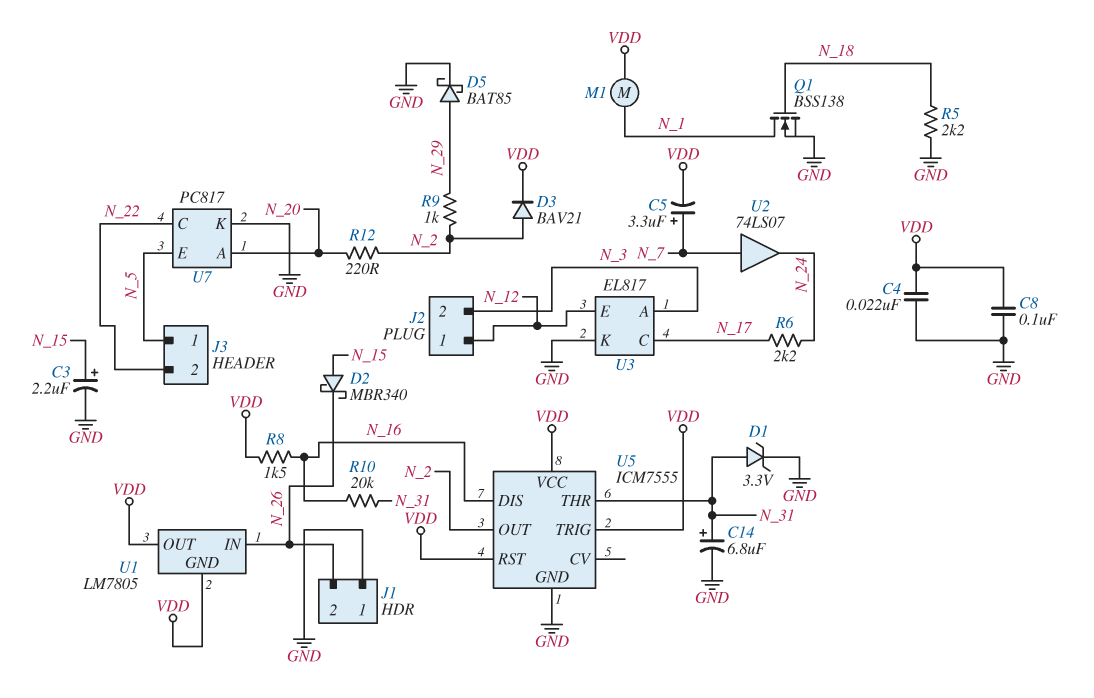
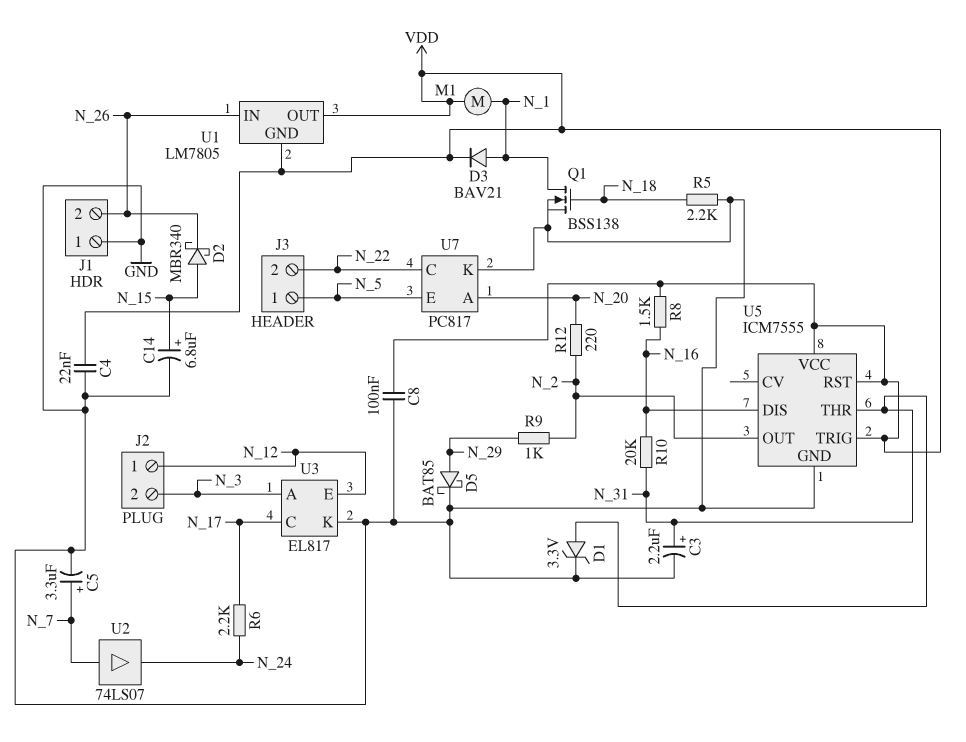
C3: 2.2uF (plus N_15, minus GND) -> 2.2uF (plus N_31, minus GND)
C5: 3.3uF (plus N_7, minus VDD) -> 3.3uF (plus N_7, minus GND)
C14: 6.8uF (plus N_31, minus GND) -> 6.8uF (plus N_15, minus GND)
D3: diode BAV21 (A N_2, K VDD) -> diode BAV21 (A N_1, K VDD)

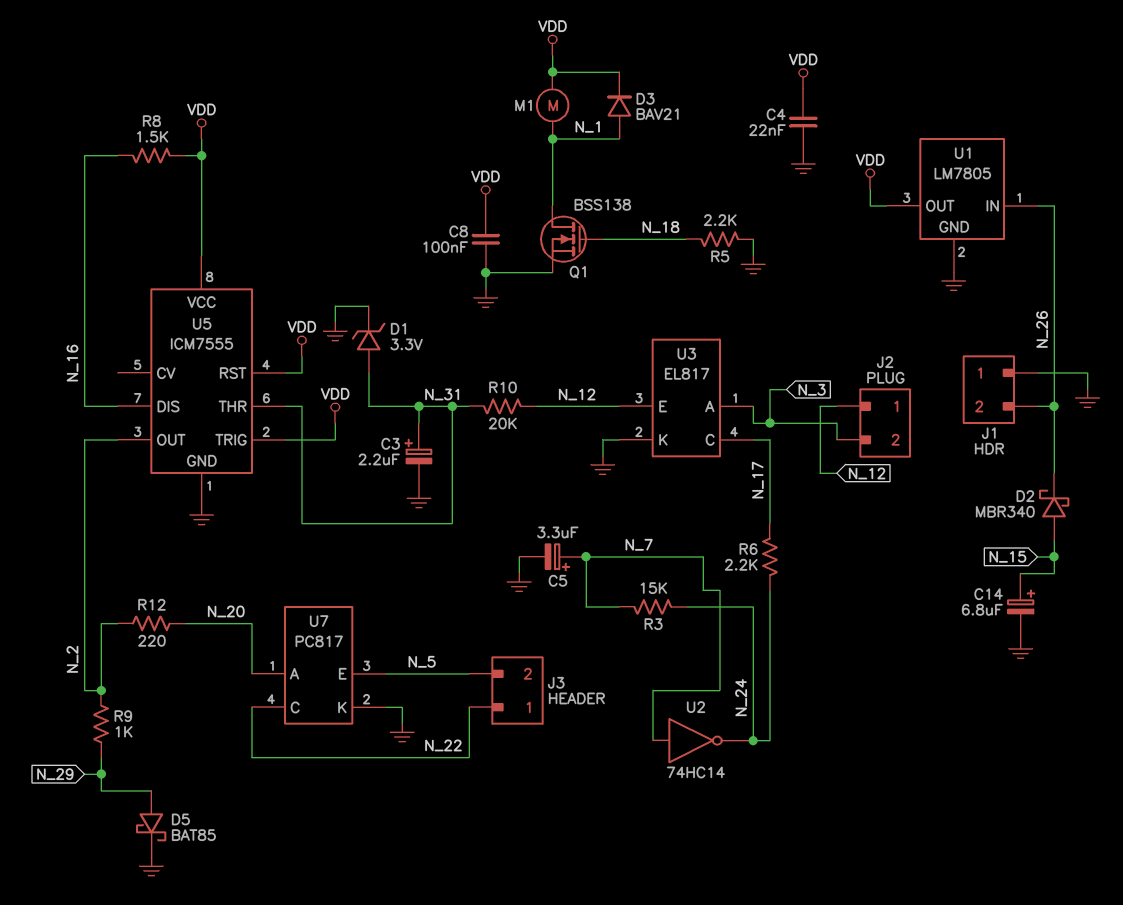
J3 pin 1: N_5 -> N_22
J3 pin 2: N_22 -> N_5
R3: none -> 15k (N_7, N_24)
R10: 20k (N_16, N_31) -> 20k (N_12, N_31)
U1 pin GND: VDD -> GND
U2: buffer 74LS07 (in N_7, out N_24) -> NOT 74HC14 (in N_7, out N_24)

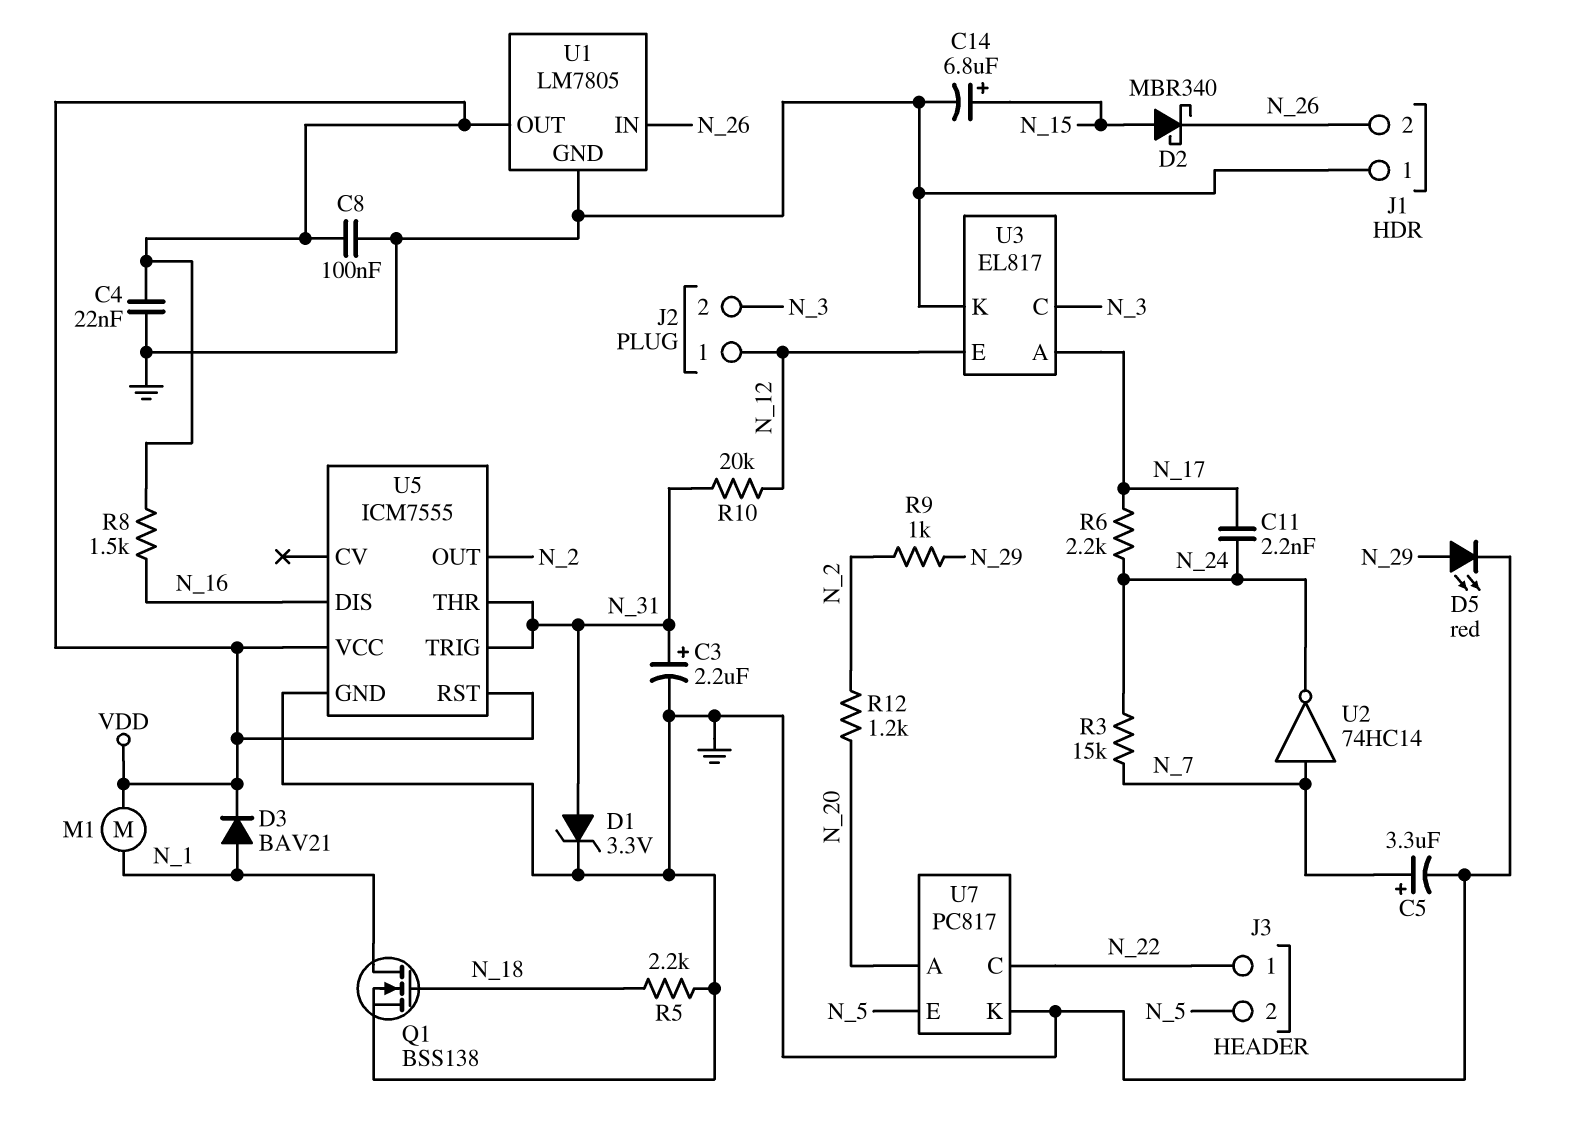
C11: none -> 2.2nF (N_17, N_24)
D5: schottky BAT85 (A N_29, K GND) -> LED red (A N_29, K GND)
R12: 220 (N_2, N_20) -> 1.2k (N_2, N_20)
U3 pin A: N_3 -> N_17
U3 pin C: N_17 -> N_3
U5 pin TRIG: VDD -> N_31

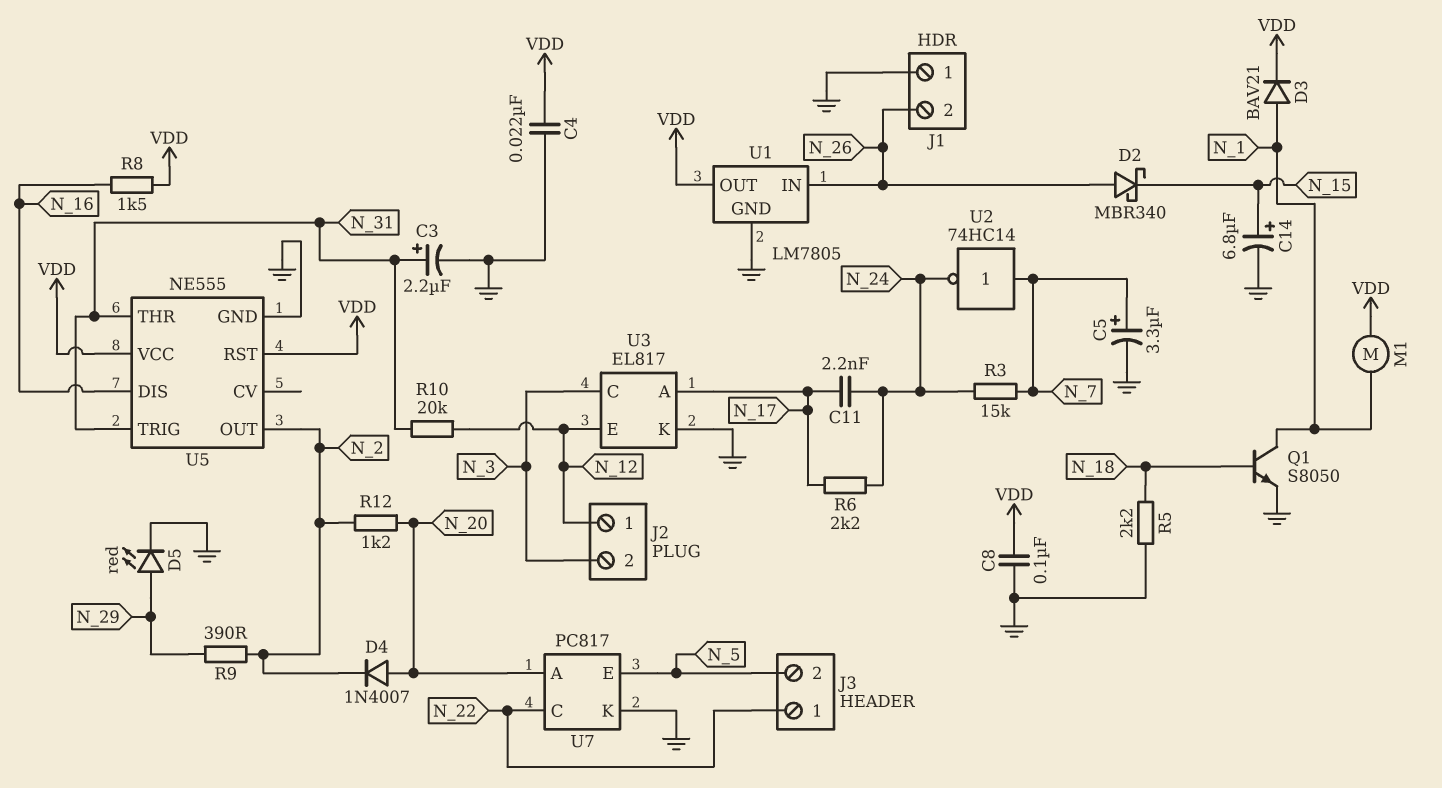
D1: zener 3.3V (A N_31, K GND) -> none
D2: schottky MBR340 (A N_15, K N_26) -> schottky MBR340 (A N_26, K N_15)
D4: none -> diode 1N4007 (A N_20, K N_2)
Q1: NMOS BSS138 (G N_18, D N_1, S GND) -> NPN S8050 (B N_18, C N_1, E GND)
R9: 1k (N_2, N_29) -> 390 (N_2, N_29)
U5: ICM7555 -> NE555

